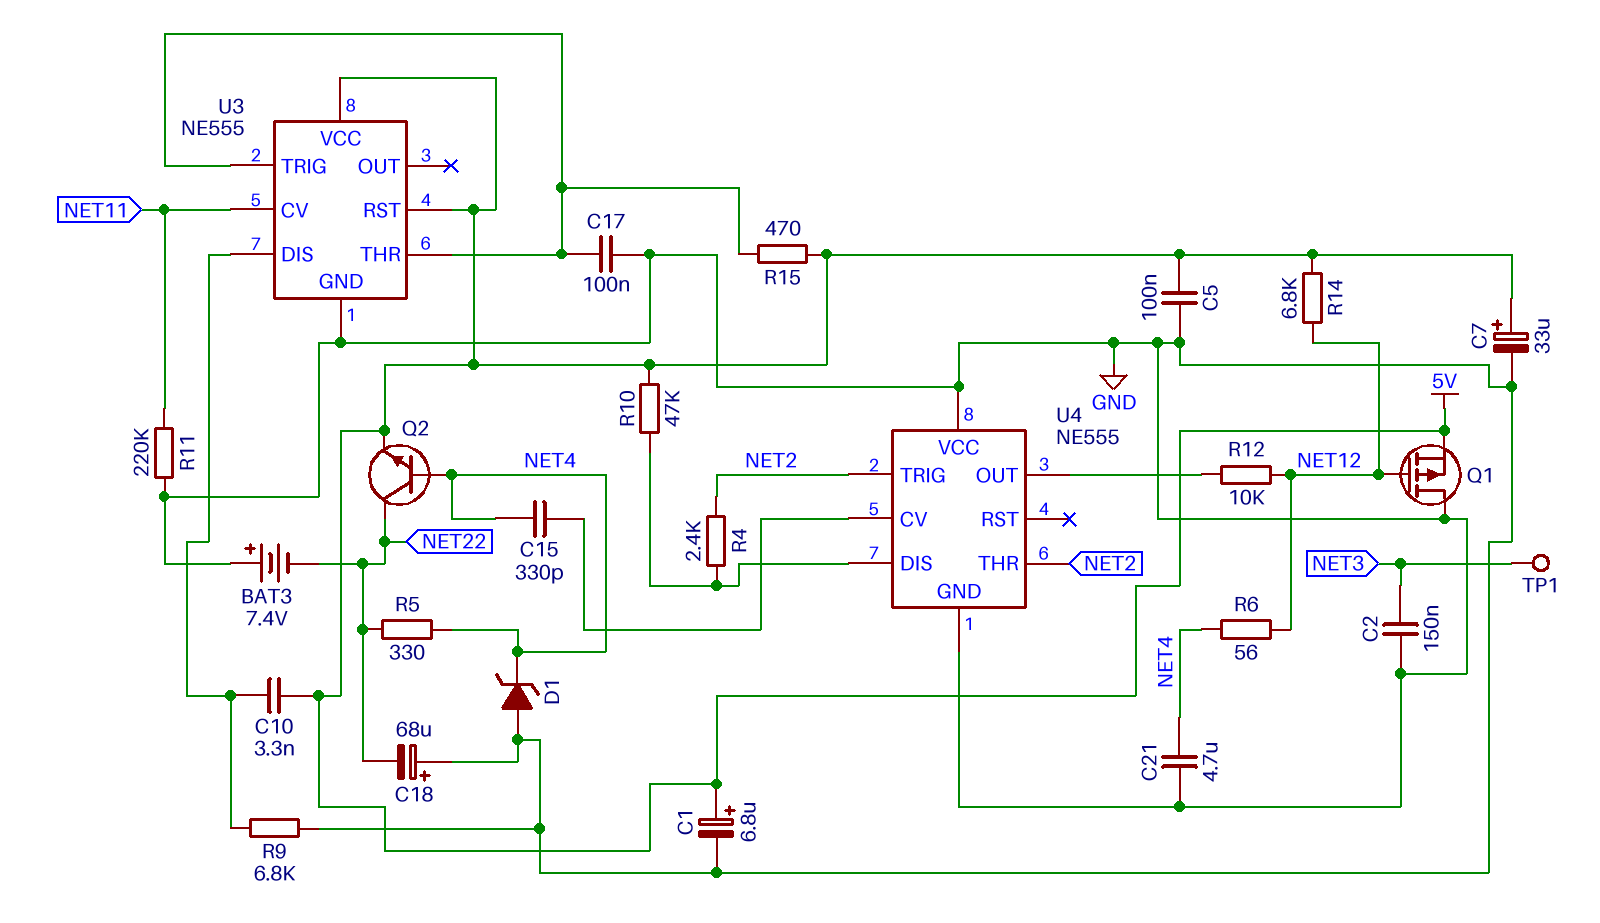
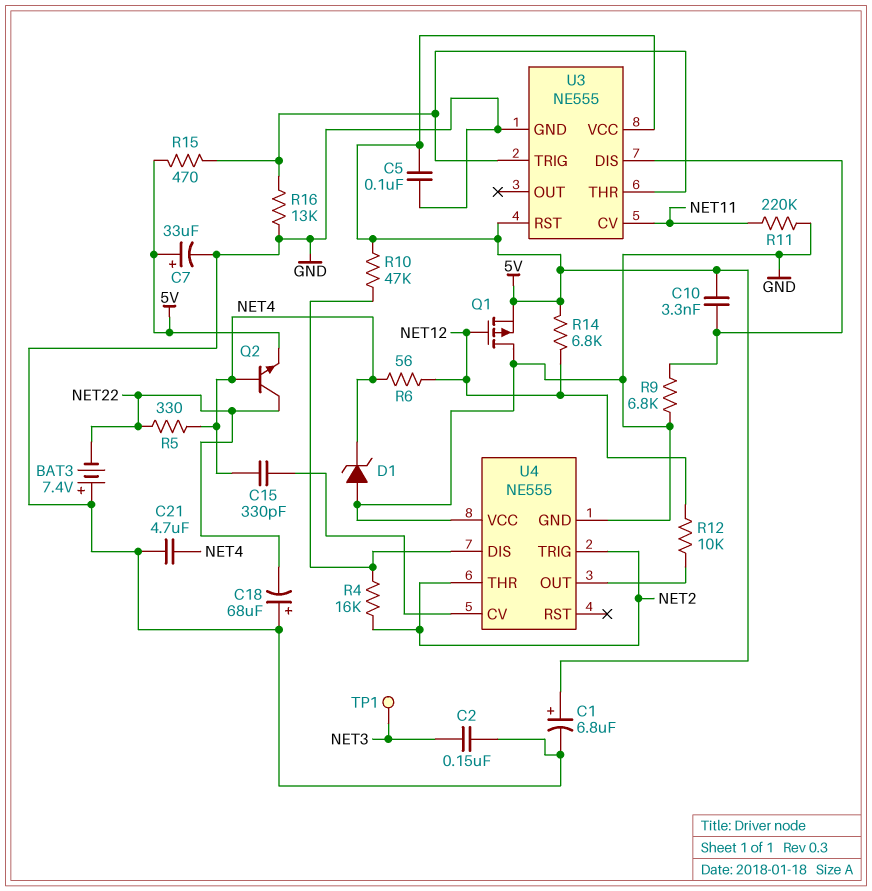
C17: 100nF (GND, U3/THR) -> none
R4: 2.4k (NET2, U4/DIS) -> 16k (NET2, U4/DIS)
R16: none -> 13k (GND, U3/THR)

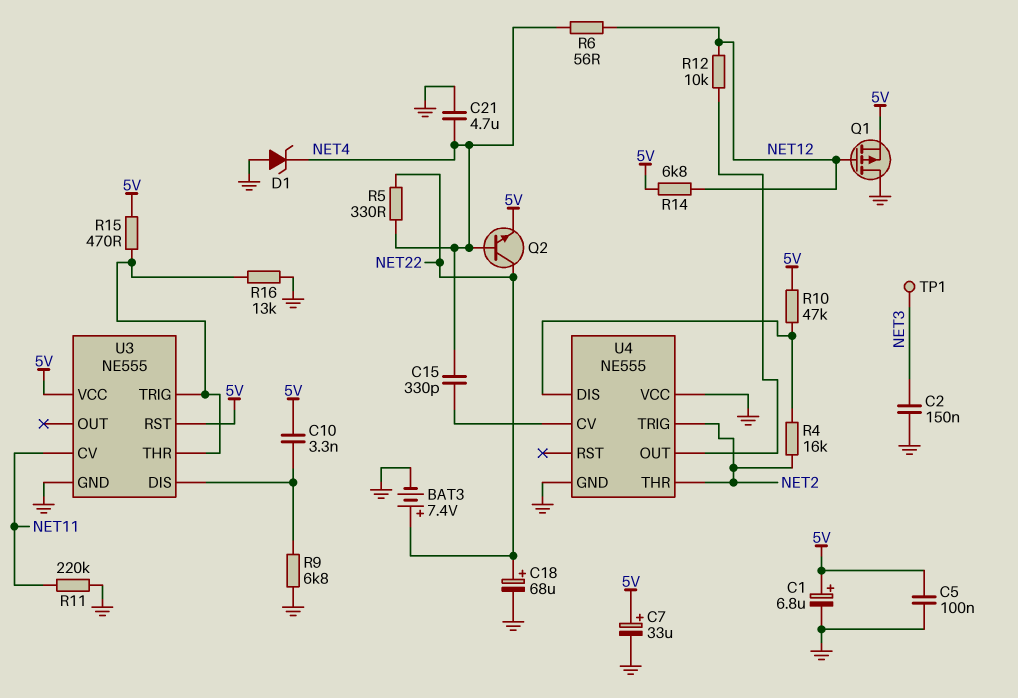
BAT3: 7.4V (plus GND, minus NET22) -> 7.4V (plus NET22, minus GND)
C18: 68uF (plus GND, minus NET22) -> 68uF (plus NET22, minus GND)

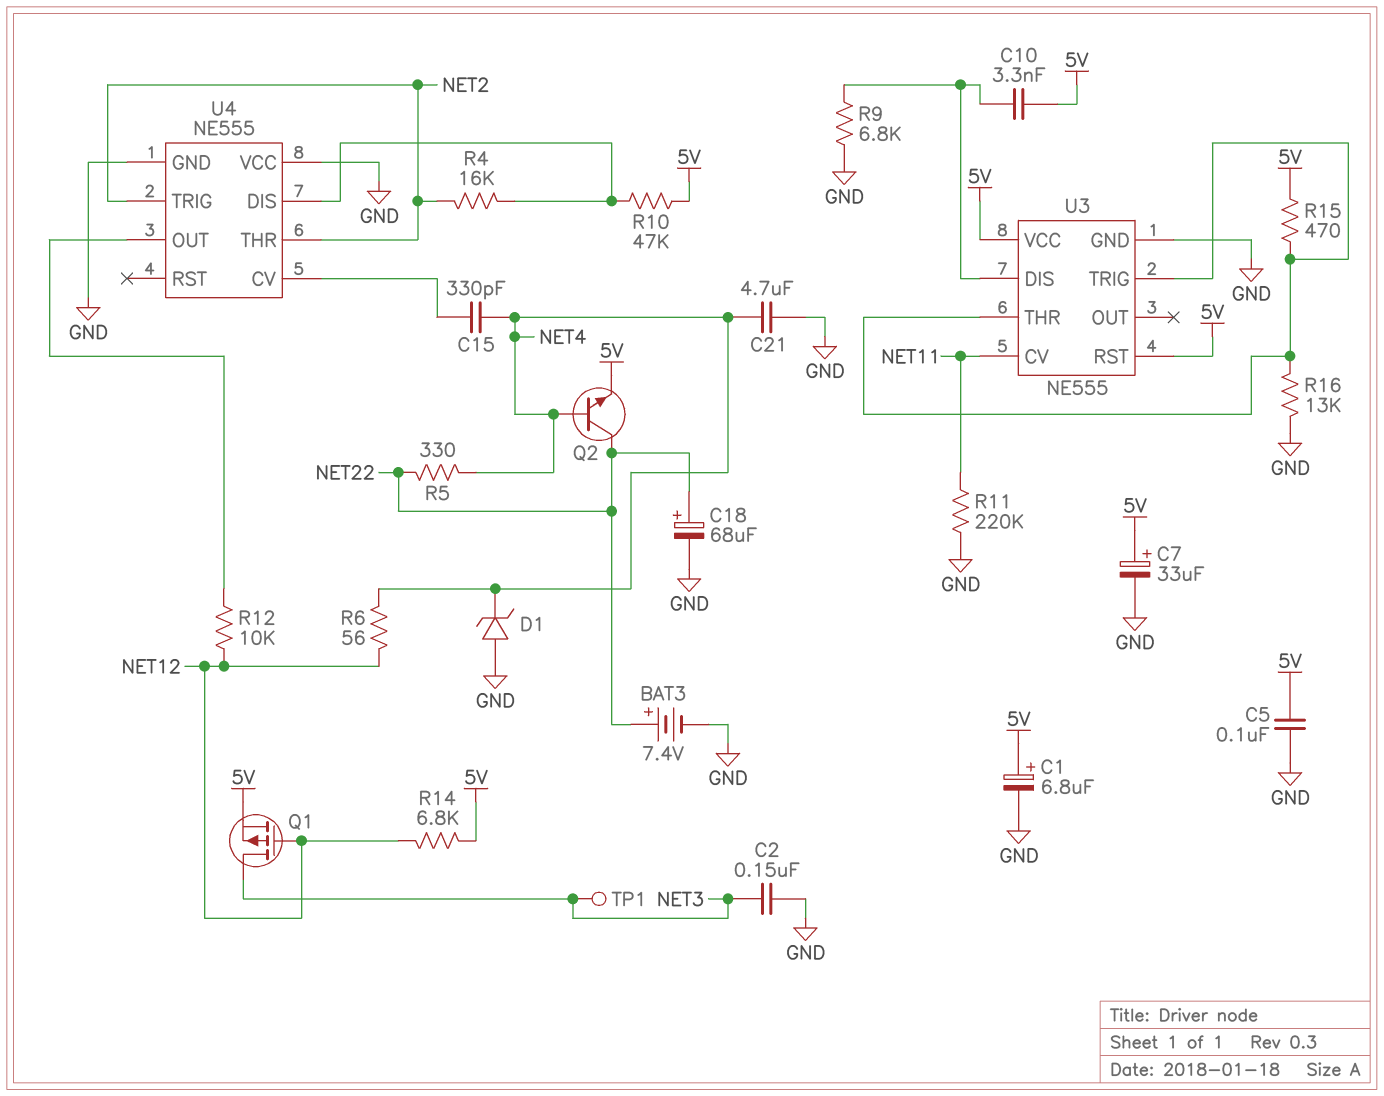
Q1: PMOS (G NET12, D GND, S 5V) -> PMOS (G NET12, D NET3, S 5V)

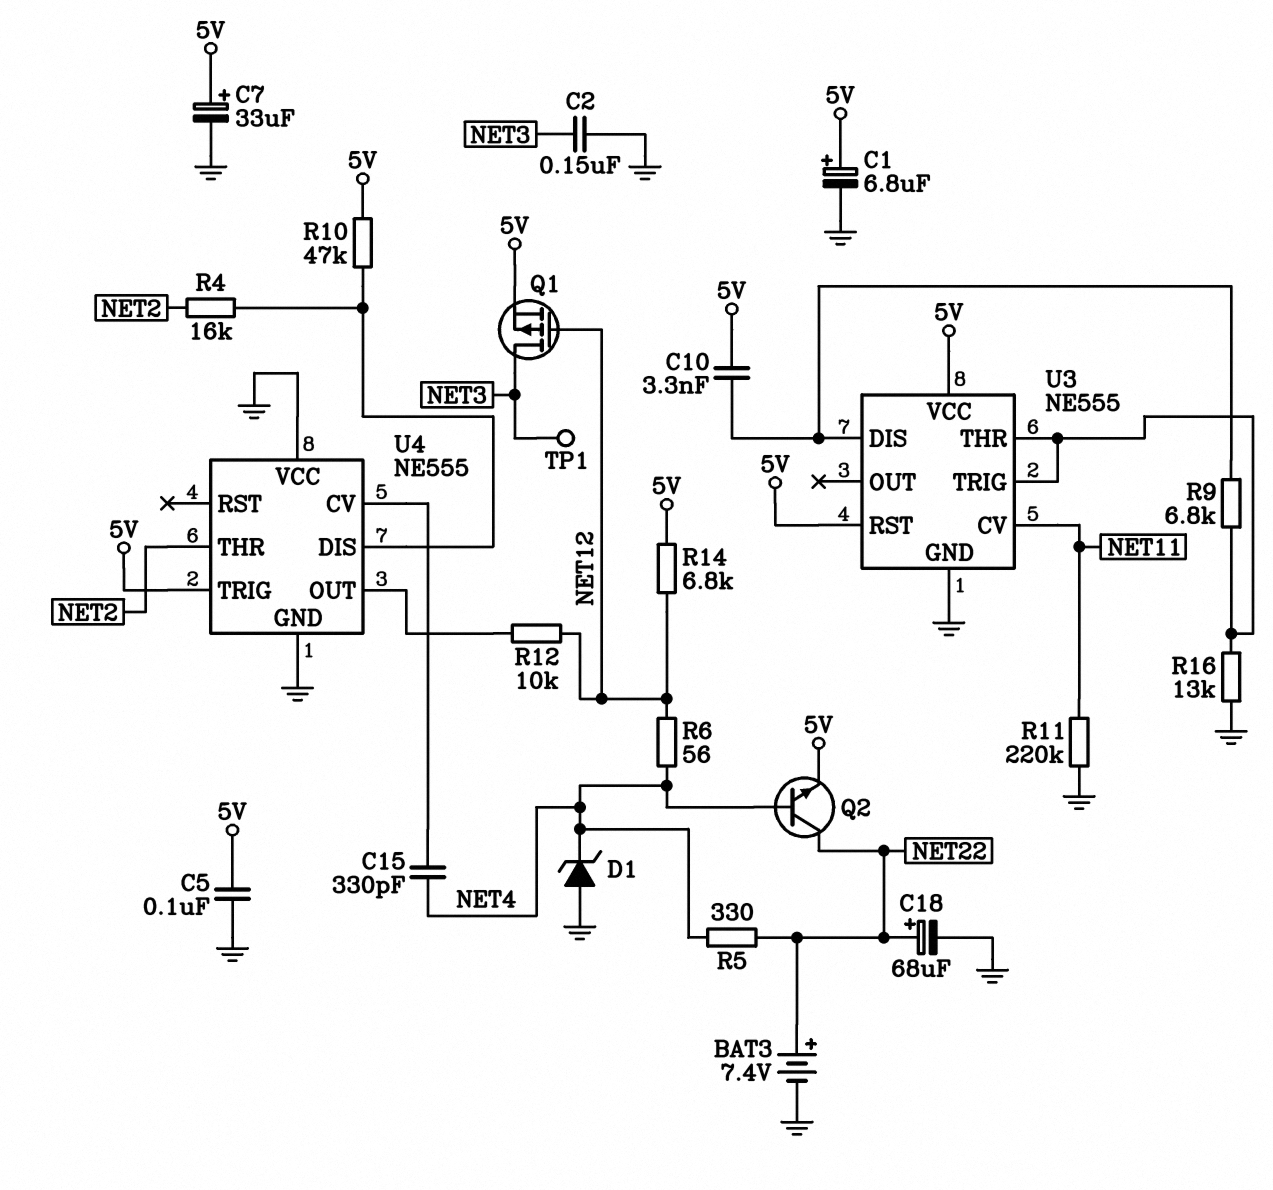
C21: 4.7uF (GND, NET4) -> none
R9: 6.8k (GND, U3/DIS) -> 6.8k (U3/DIS, U3/THR)
R15: 470 (5V, U3/THR) -> none
U4 pin TRIG: NET2 -> 5V

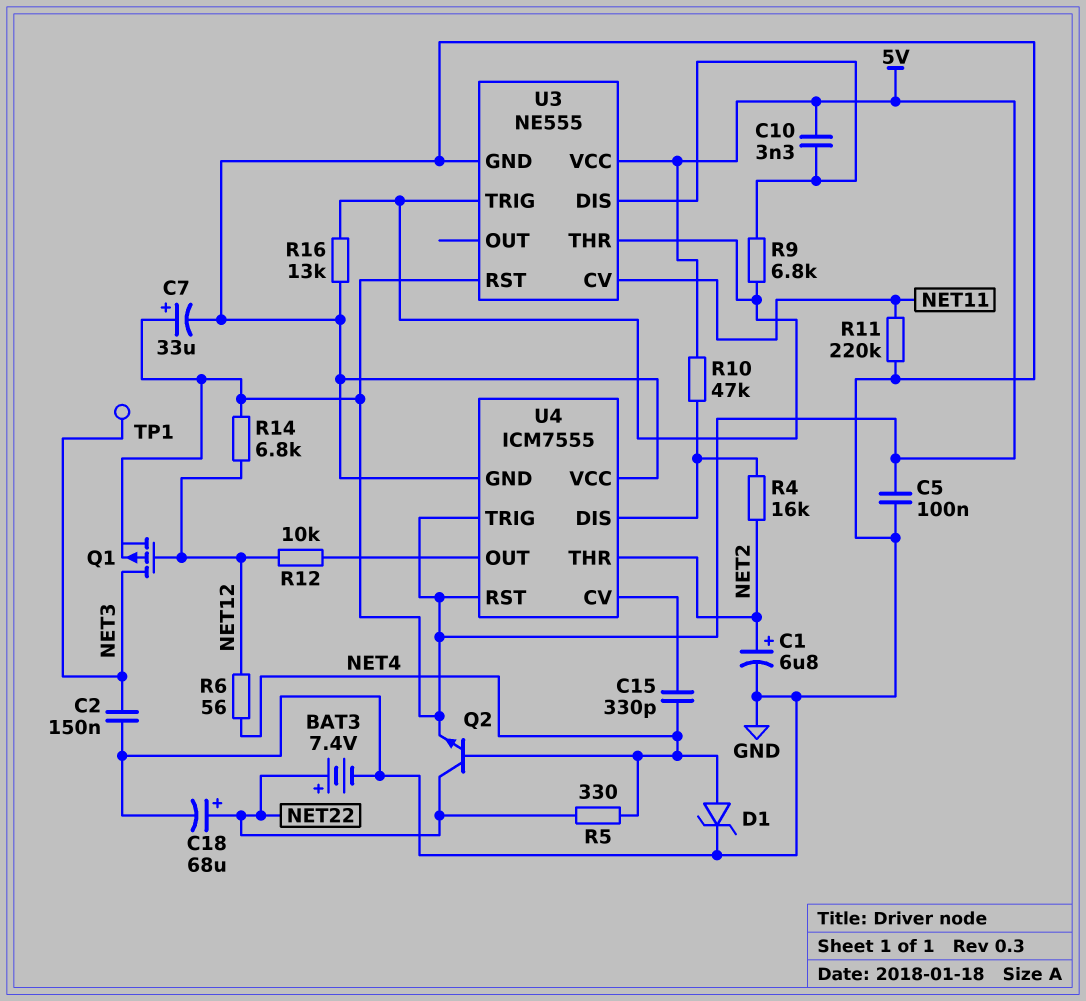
C1: 6.8uF (plus 5V, minus GND) -> 6.8uF (plus NET2, minus GND)
D1: zener (A GND, K NET4) -> zener (A NET4, K GND)
U4: NE555 -> ICM7555
U4 pin RST: none -> 5V

